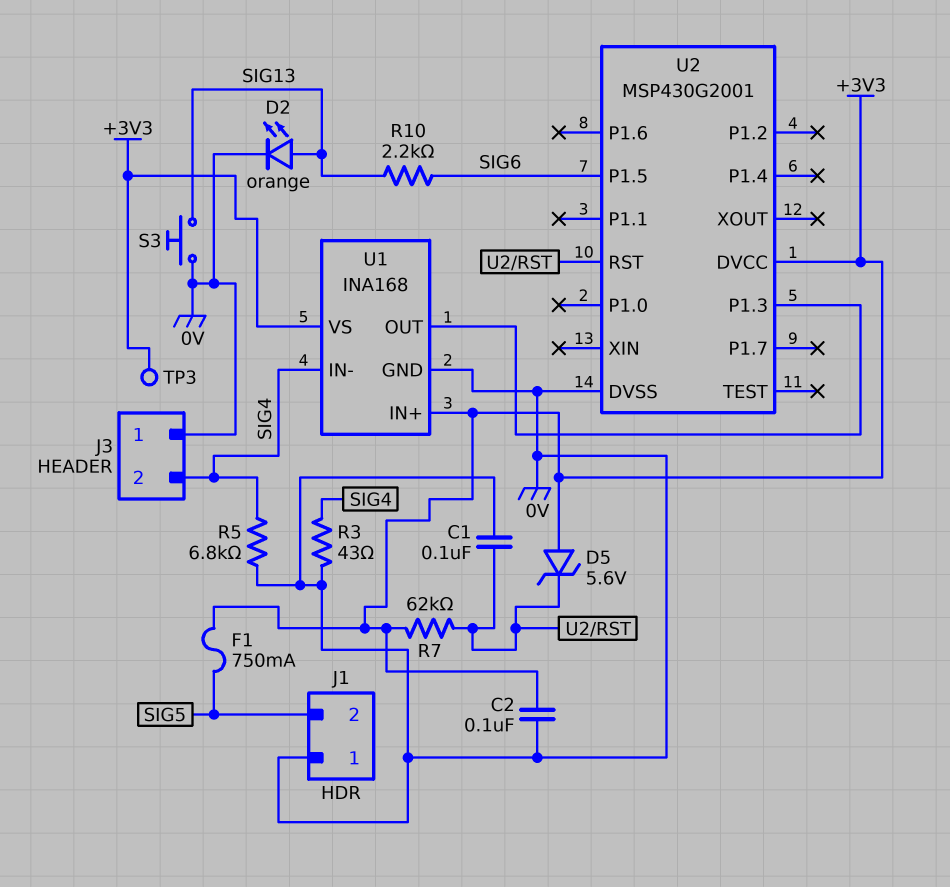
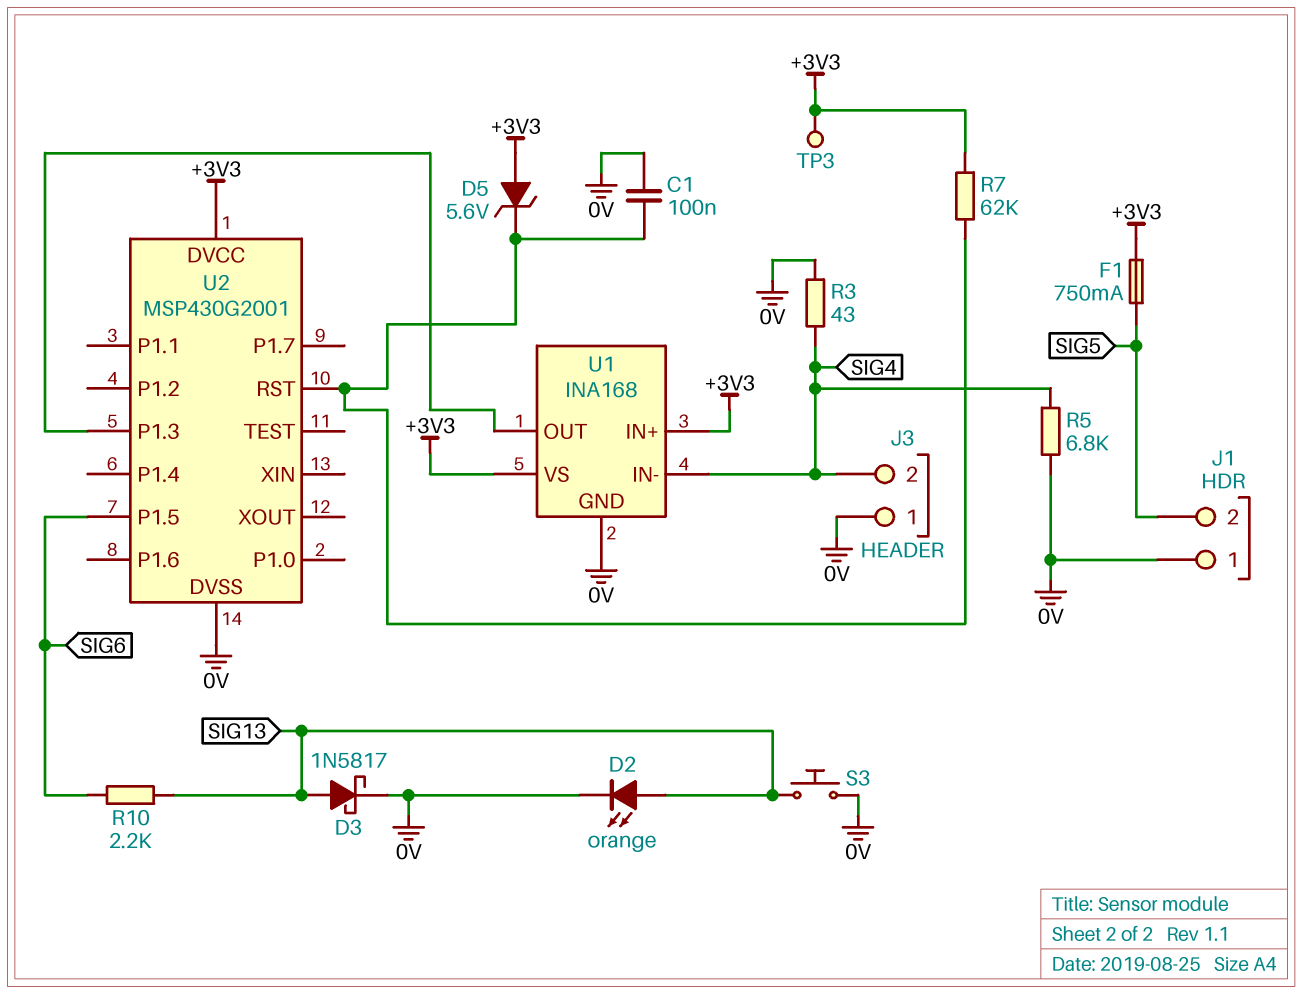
C2: 100nF (+3V3, 0V) -> none
D3: none -> schottky 1N5817 (A SIG13, K 0V)

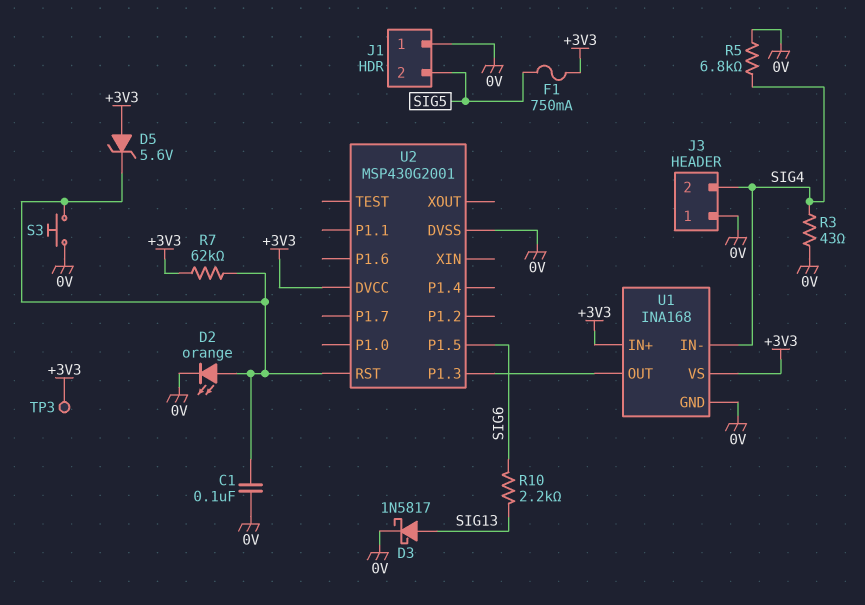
D2: LED orange (A SIG13, K 0V) -> LED orange (A U2/RST, K 0V)
S3: button (0V, SIG13) -> button (0V, U2/RST)

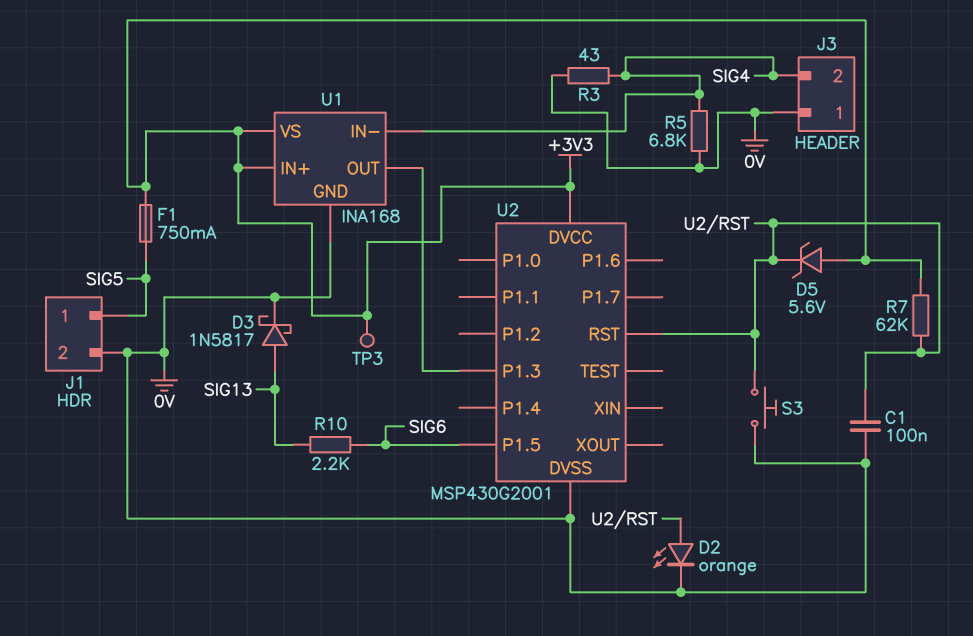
J1 pin 1: 0V -> SIG5
J1 pin 2: SIG5 -> 0V

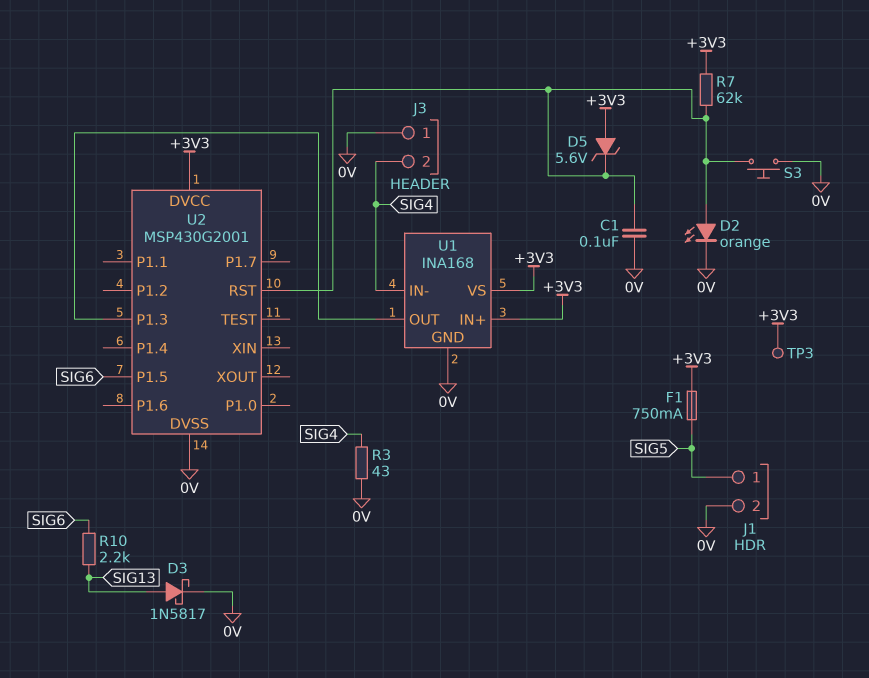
R5: 6.8k (0V, SIG4) -> none

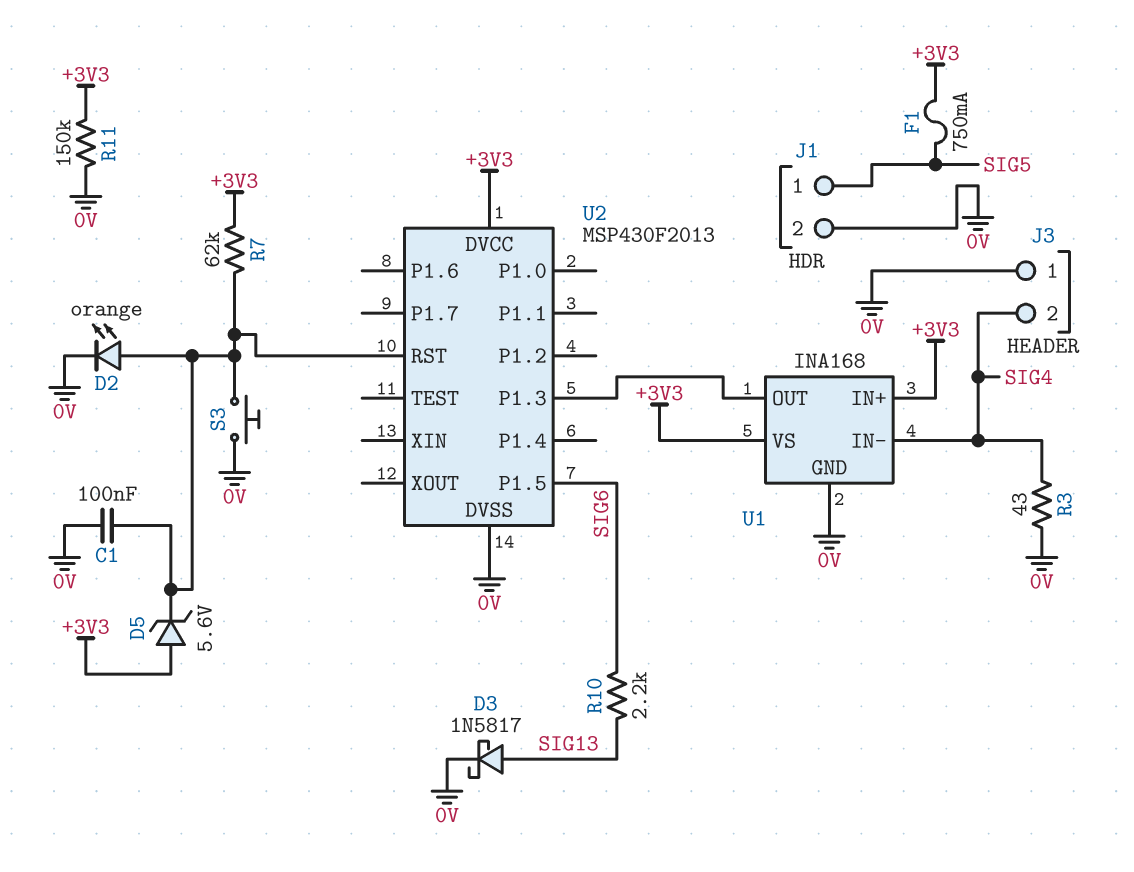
R11: none -> 150k (+3V3, 0V)
TP3: test point (+3V3) -> none
U2: MSP430G2001 -> MSP430F2013

